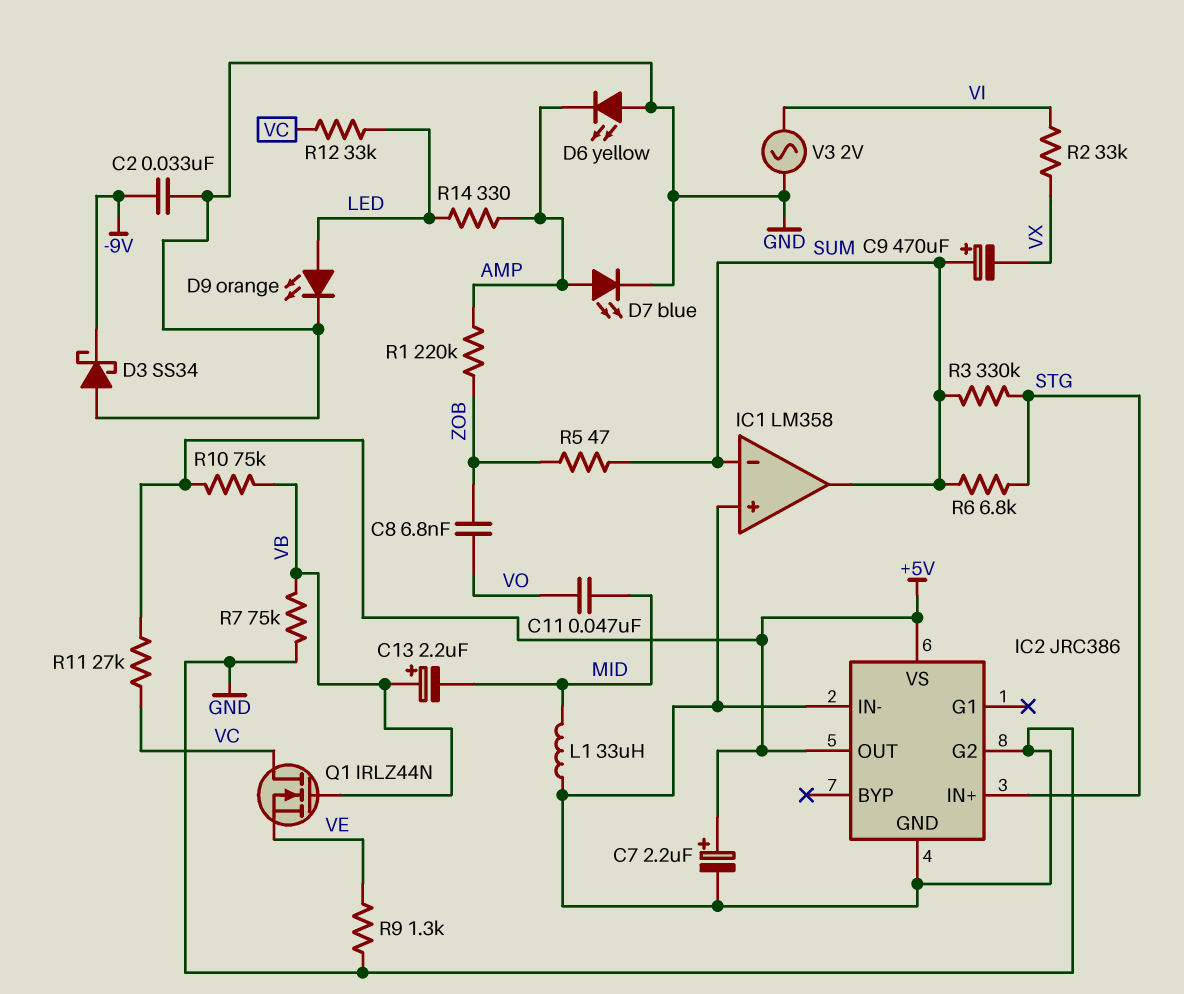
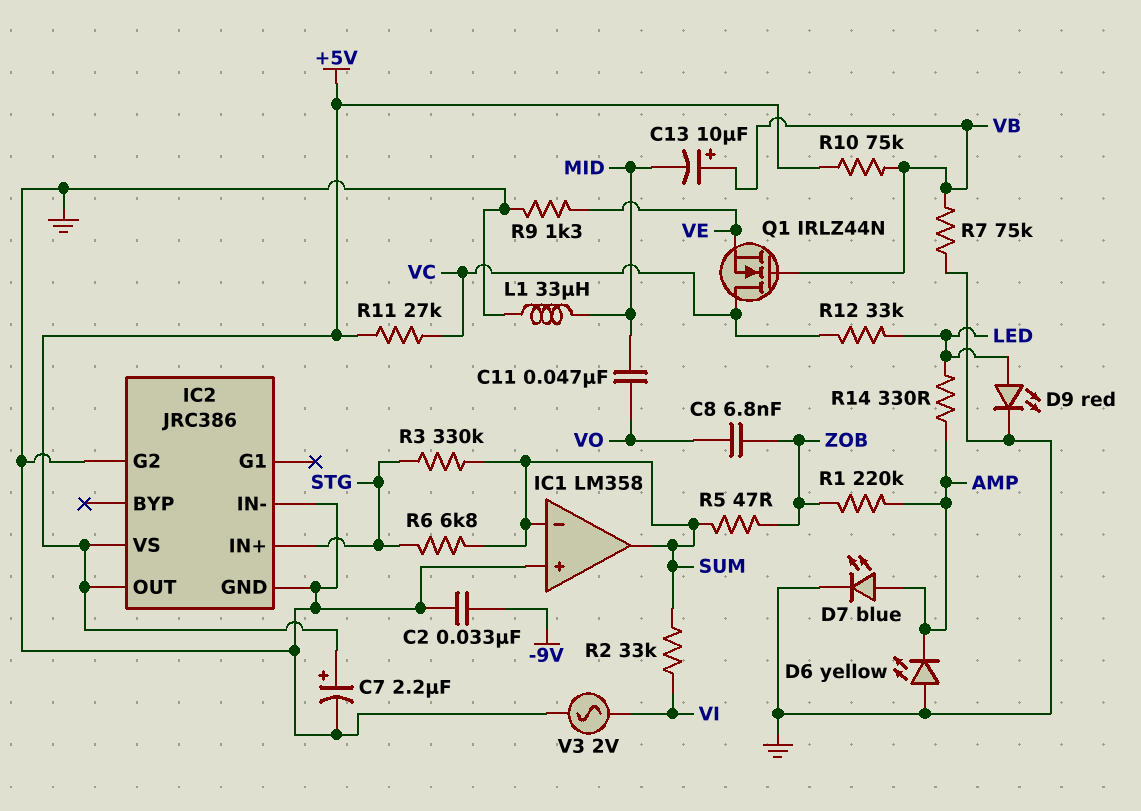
C9: 470uF (plus SUM, minus VX) -> none
C13: 2.2uF (plus VB, minus MID) -> 10uF (plus VB, minus MID)
D3: schottky SS34 (A GND, K -9V) -> none
D9: LED orange (A LED, K GND) -> LED red (A LED, K GND)
R2: 33k (VI, VX) -> 33k (SUM, VI)

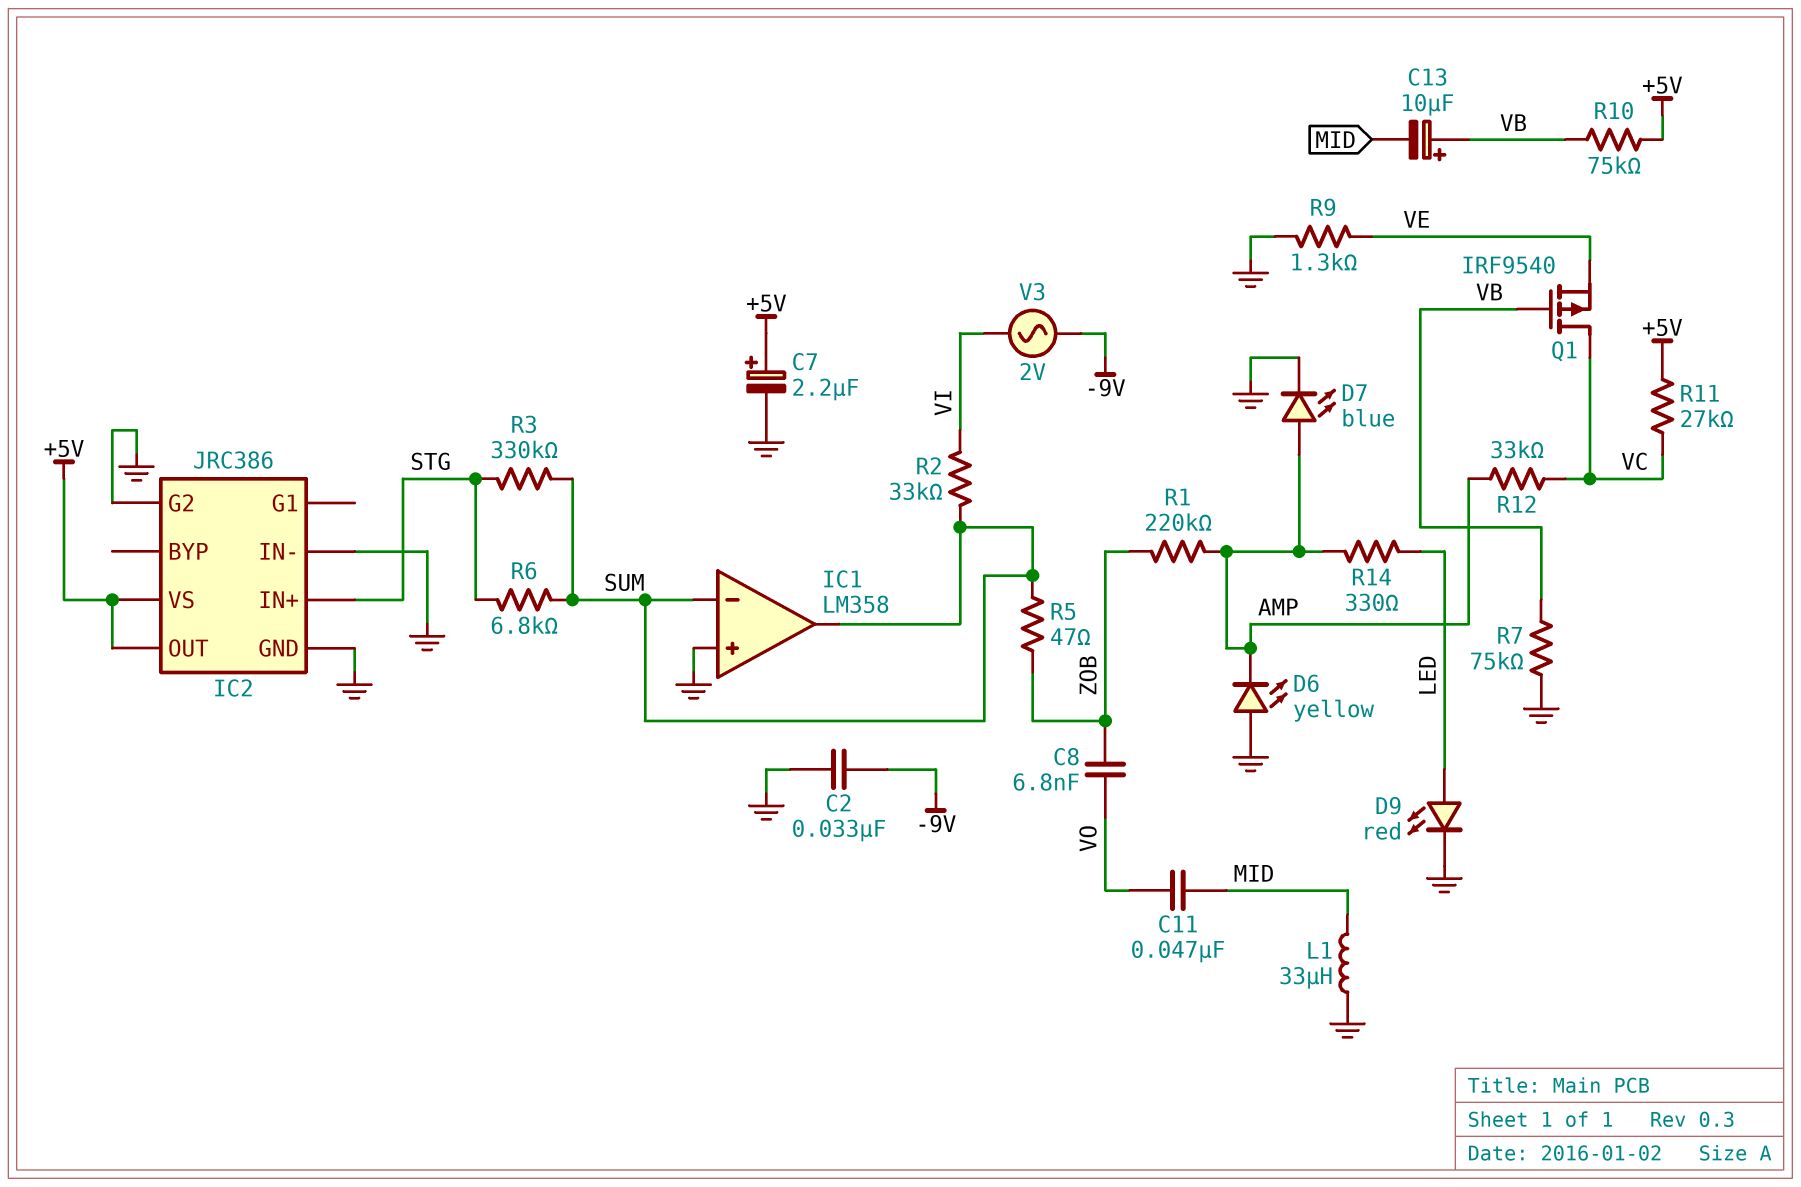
Q1: NMOS IRLZ44N (G VB, D VC, S VE) -> PMOS IRF9540 (G VB, D VC, S VE)
R12: 33k (LED, VC) -> 33k (AMP, VC)
V3: AC 2V (GND, VI) -> AC 2V (-9V, VI)

